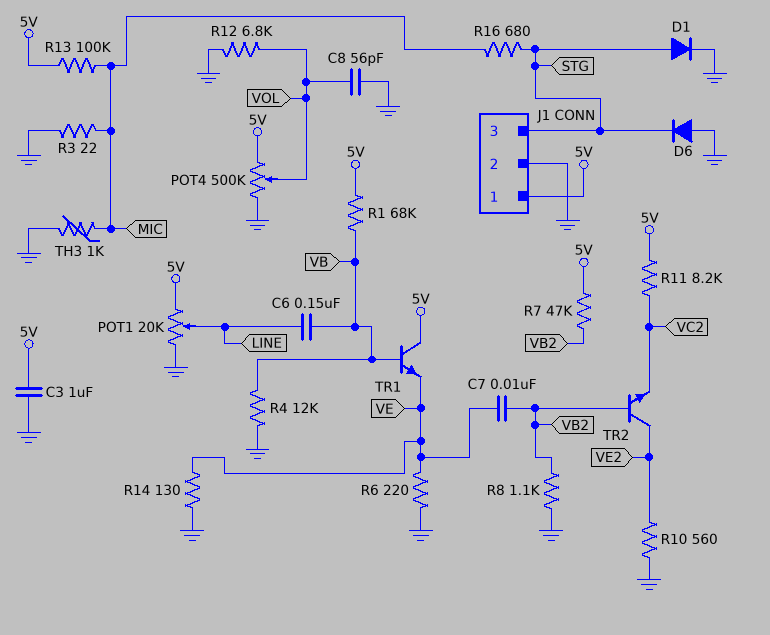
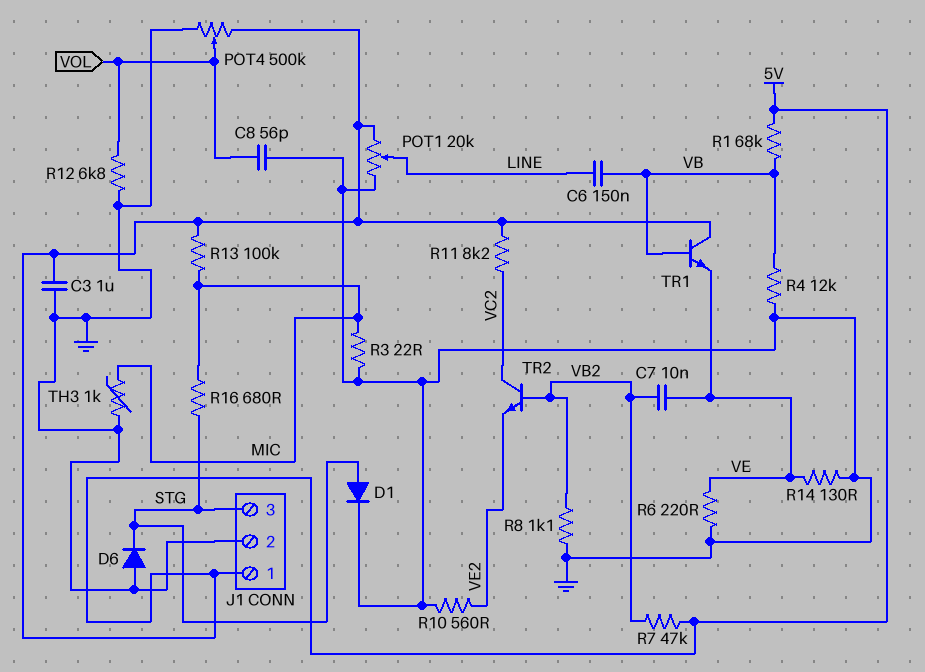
TR2: NPN (B VB2, C VE2, E VC2) -> NPN (B VB2, C VC2, E VE2)

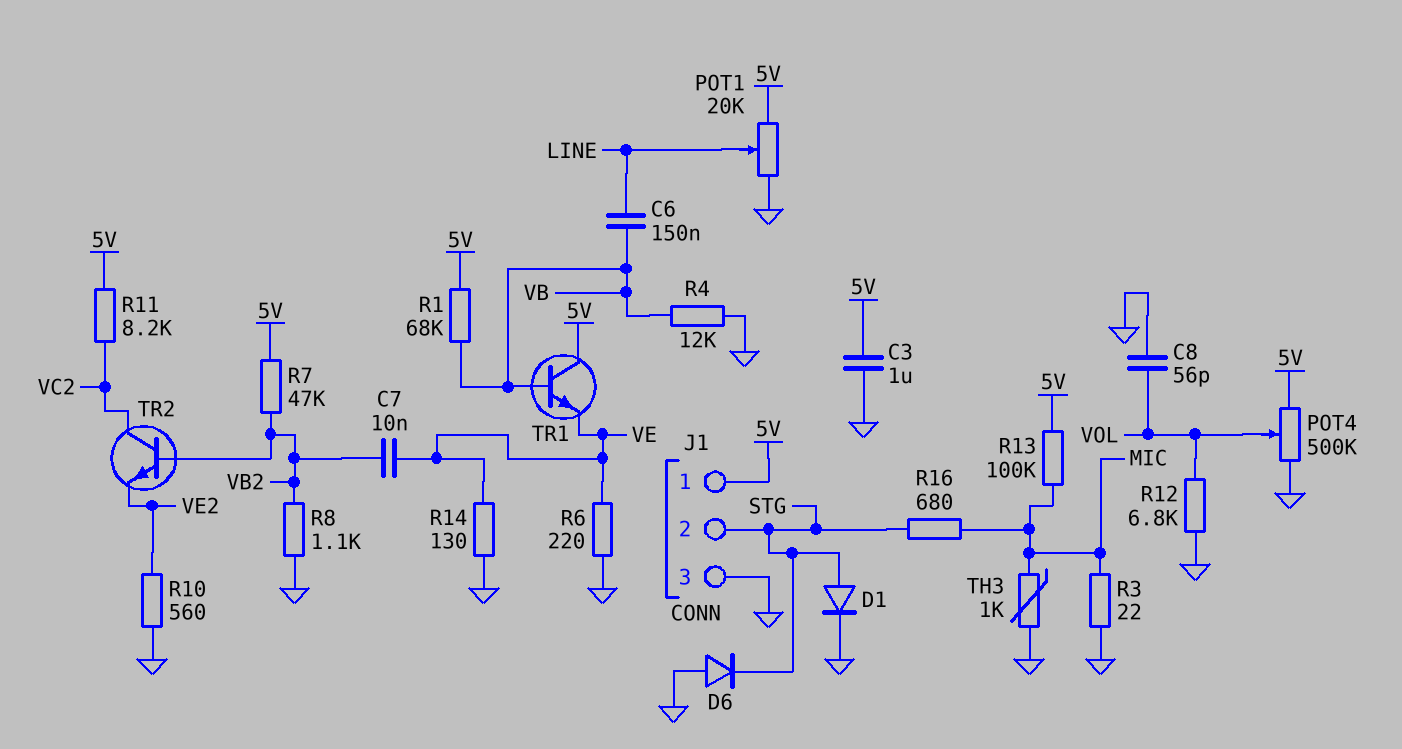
J1 pin 2: GND -> STG
J1 pin 3: STG -> GND

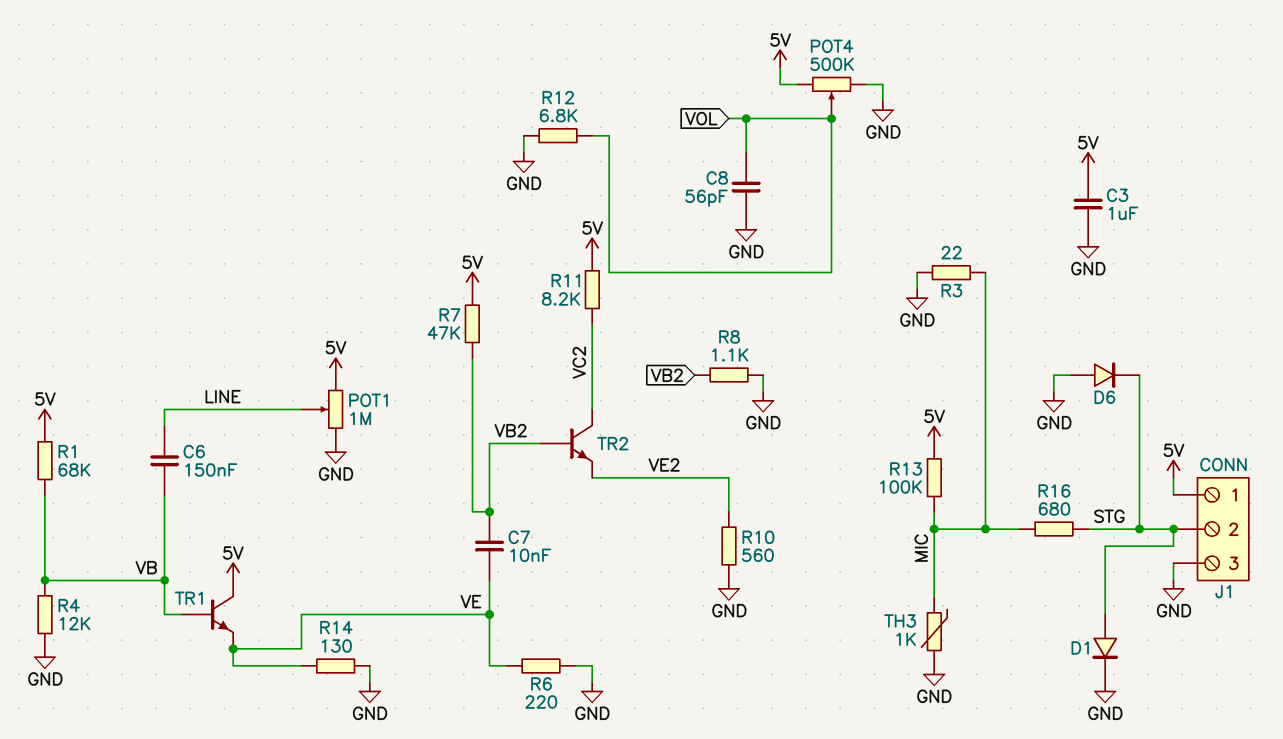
POT1: 20k (5V, GND, wiper LINE) -> 1M (5V, GND, wiper LINE)

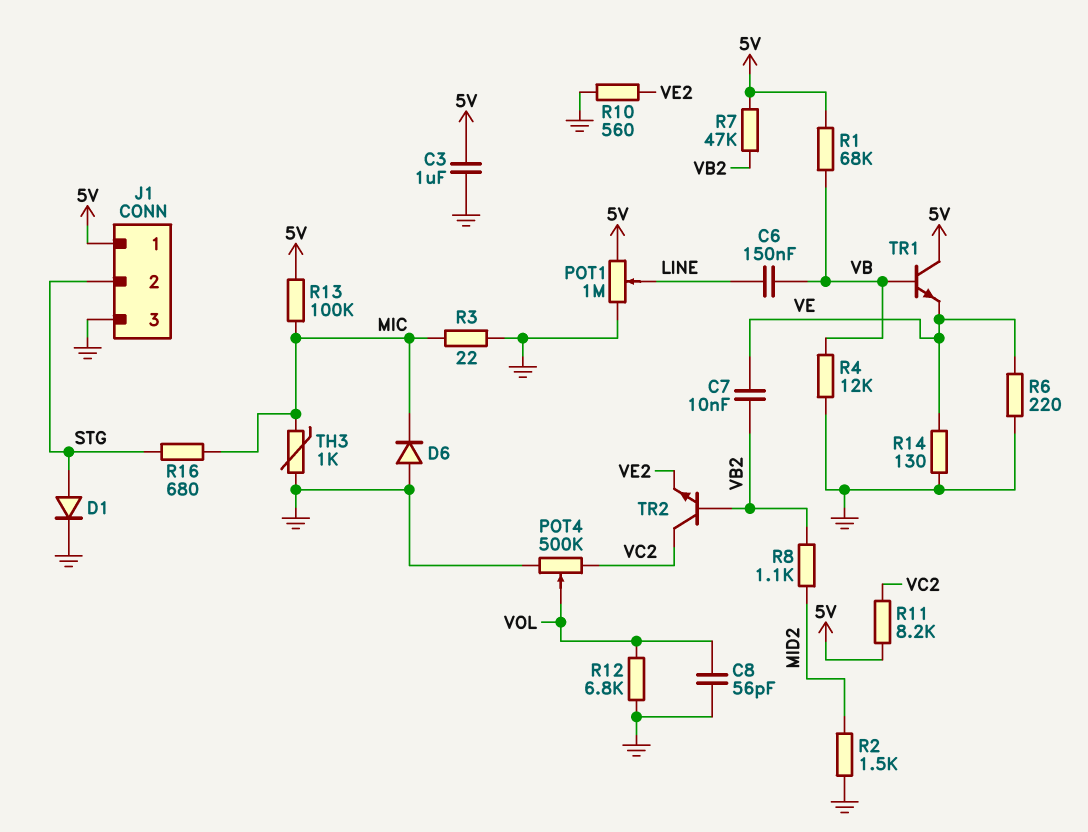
D6: diode (A GND, K STG) -> diode (A GND, K MIC)
POT4: 500k (5V, GND, wiper VOL) -> 500k (GND, VC2, wiper VOL)
R2: none -> 1.5k (GND, MID2)
R8: 1.1k (GND, VB2) -> 1.1k (MID2, VB2)

